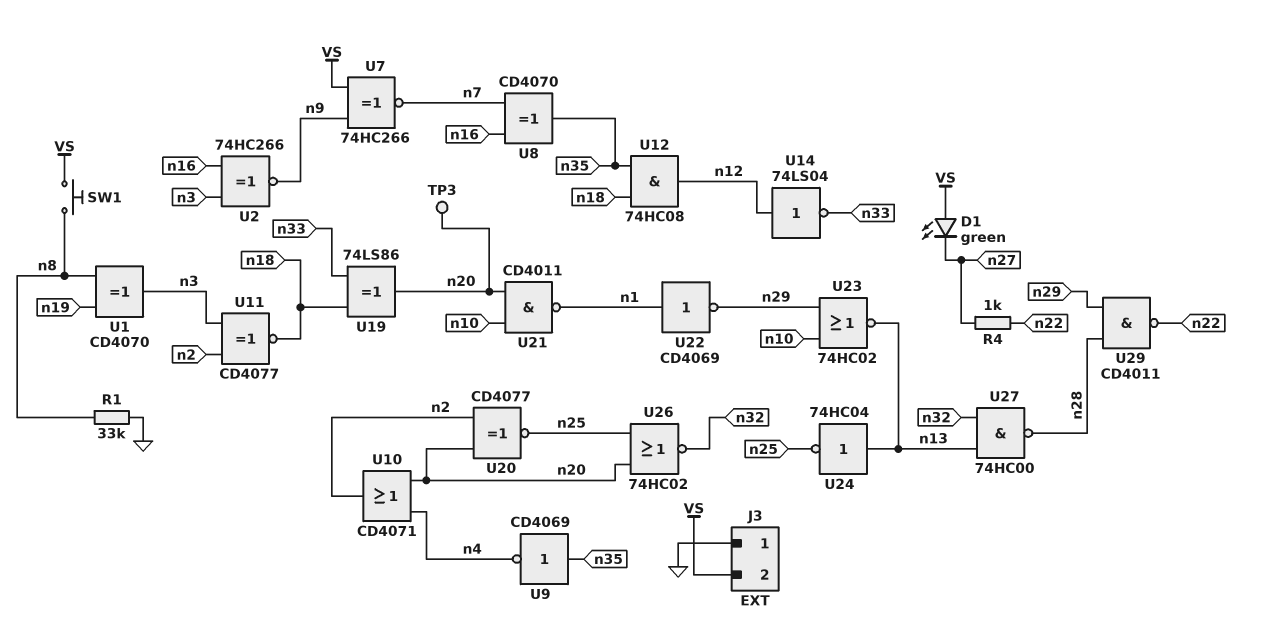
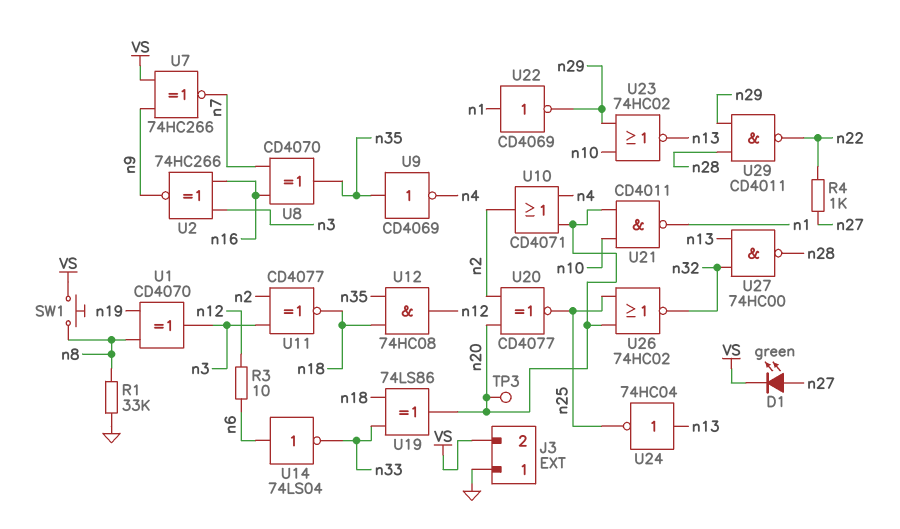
D1: LED green (A VS, K n27) -> LED green (A n27, K VS)
R3: none -> 10 (n6, n12)
U14: NOT 74LS04 (in n12, out n33) -> NOT 74LS04 (in n6, out n33)

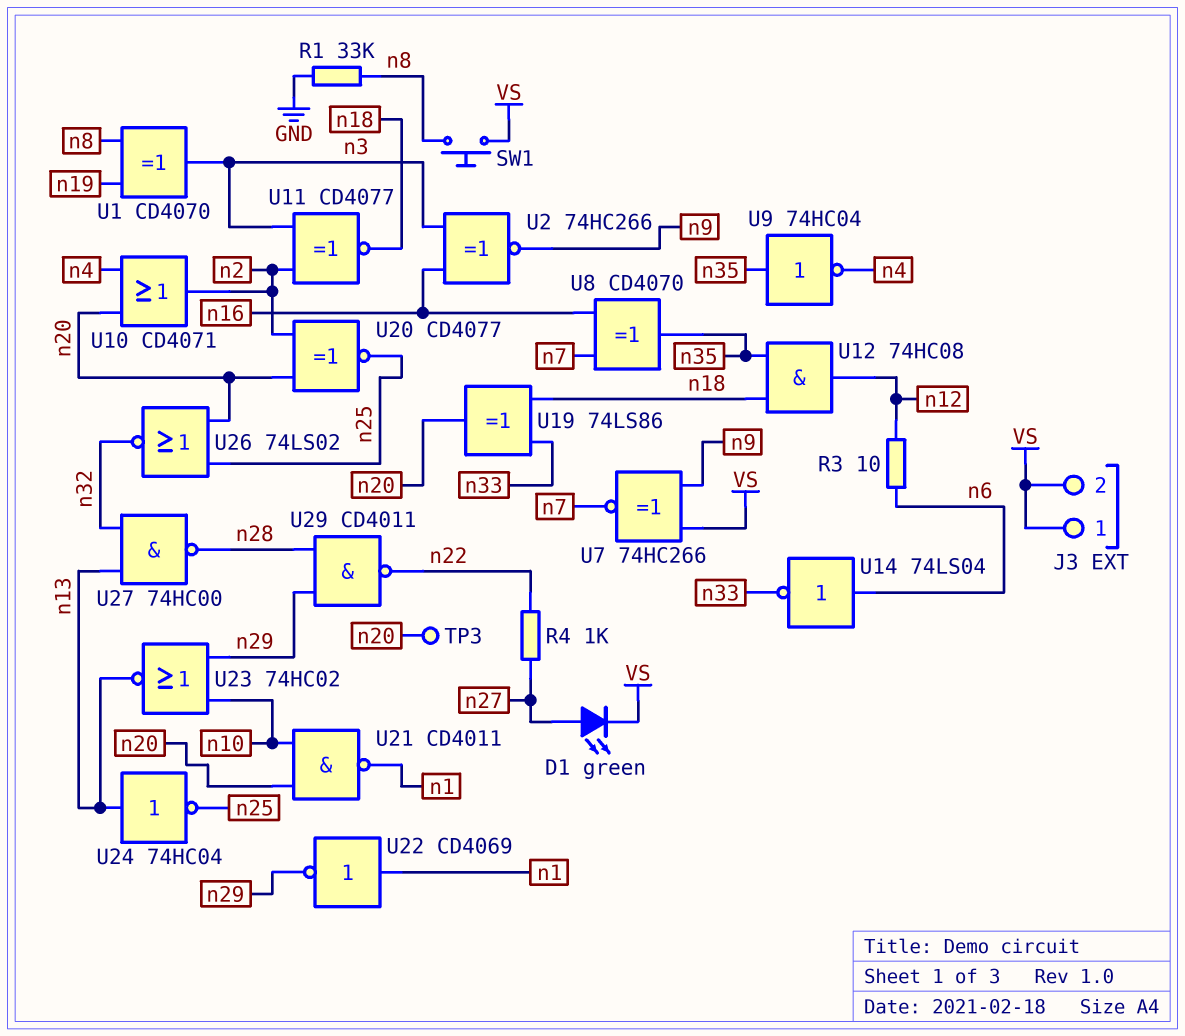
J3 pin 1: GND -> VS
U9: NOT CD4069 (in n35, out n4) -> NOT 74HC04 (in n35, out n4)
U26: NOR 74HC02 (in n20, in n25, out n32) -> NOR 74LS02 (in n20, in n25, out n32)

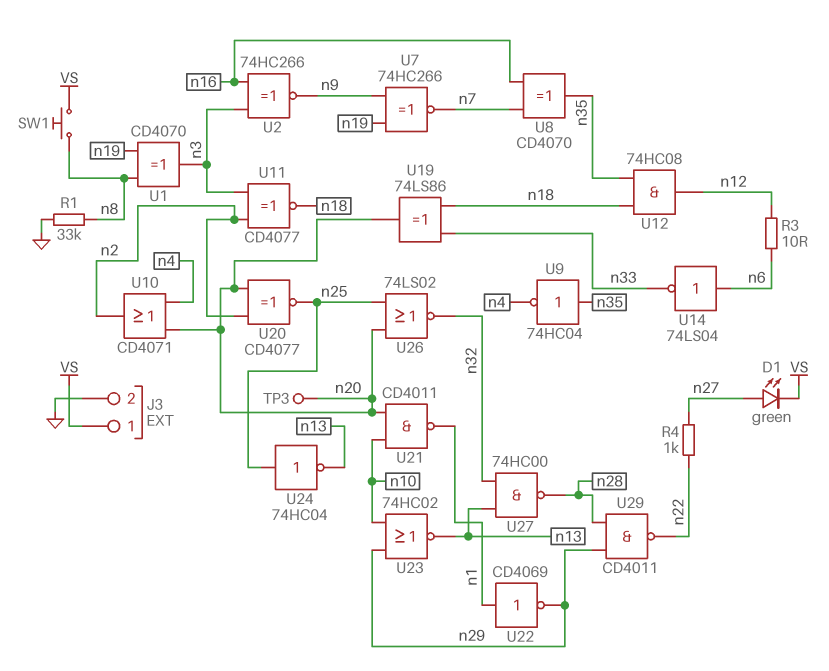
J3 pin 2: VS -> GND
U7: XNOR 74HC266 (in VS, in n9, out n7) -> XNOR 74HC266 (in n9, in n19, out n7)
U24: NOT 74HC04 (in n13, out n25) -> NOT 74HC04 (in n25, out n13)

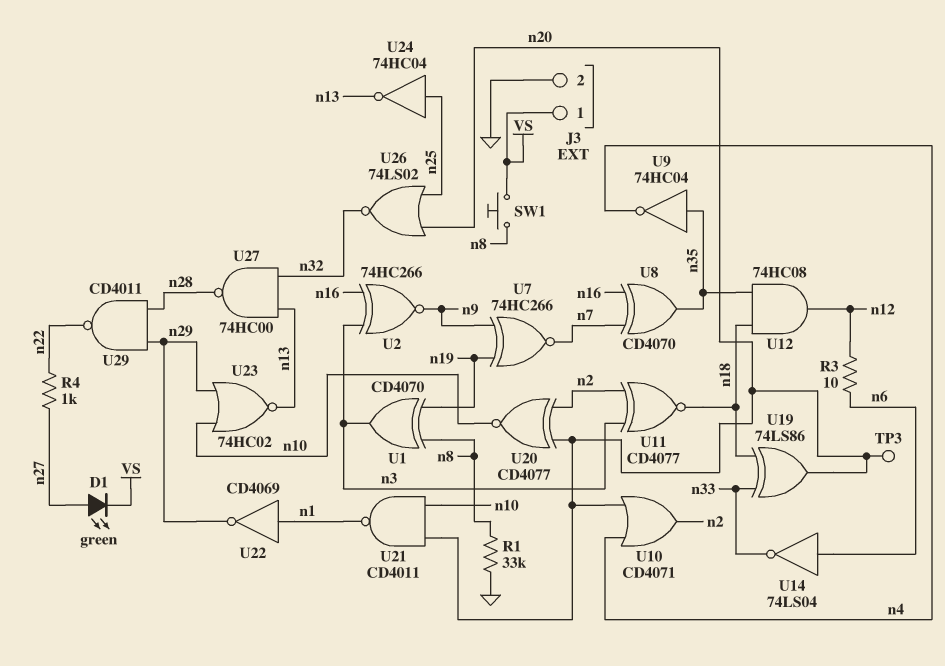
U20: XNOR CD4077 (in n2, in n20, out n25) -> XNOR CD4077 (in n2, in n20, out n10)

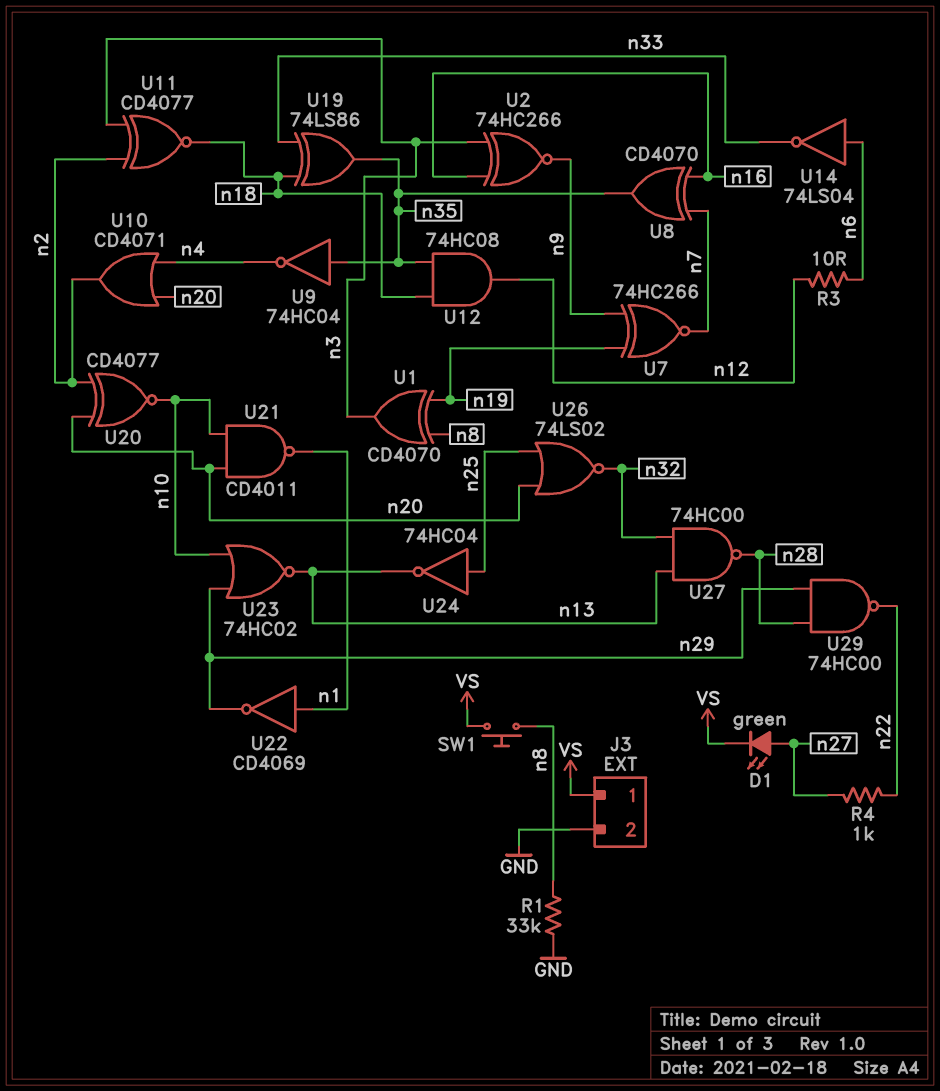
TP3: test point (n20) -> none
U19: XOR 74LS86 (in n18, in n33, out n20) -> XOR 74LS86 (in n18, in n33, out n35)
U29: NAND CD4011 (in n28, in n29, out n22) -> NAND 74HC00 (in n28, in n29, out n22)

